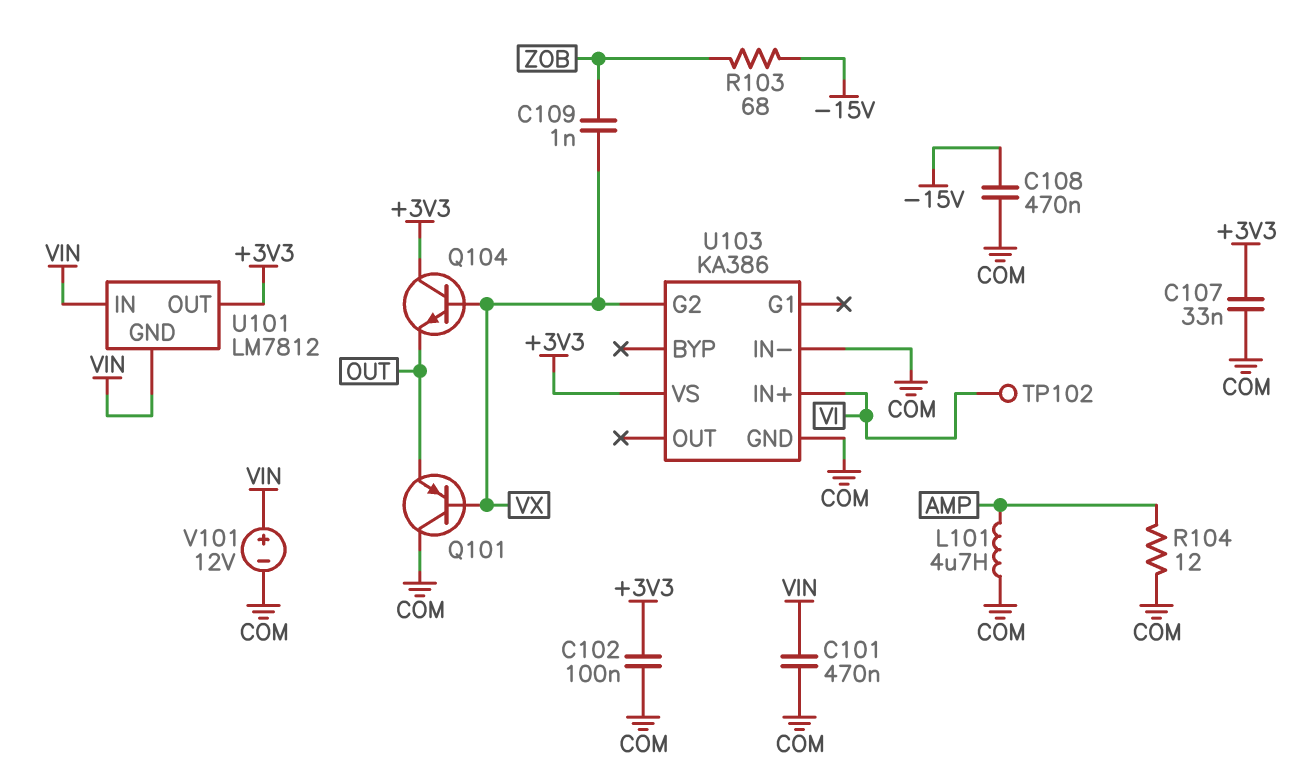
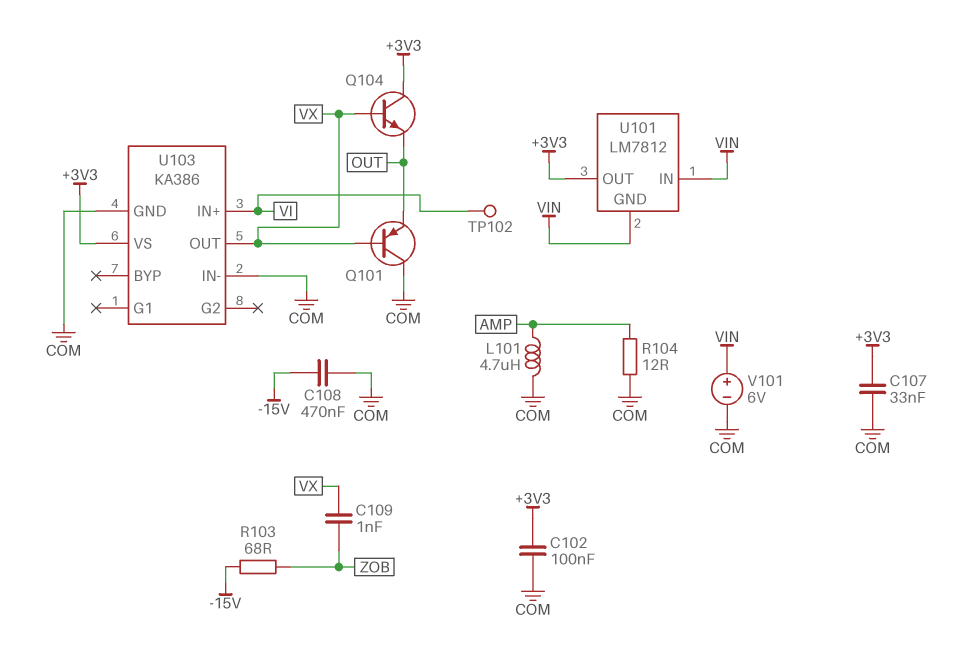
C101: 470nF (COM, VIN) -> none
U103 pin G2: VX -> none
U103 pin OUT: none -> VX
V101: 12V (plus VIN, minus COM) -> 6V (plus VIN, minus COM)

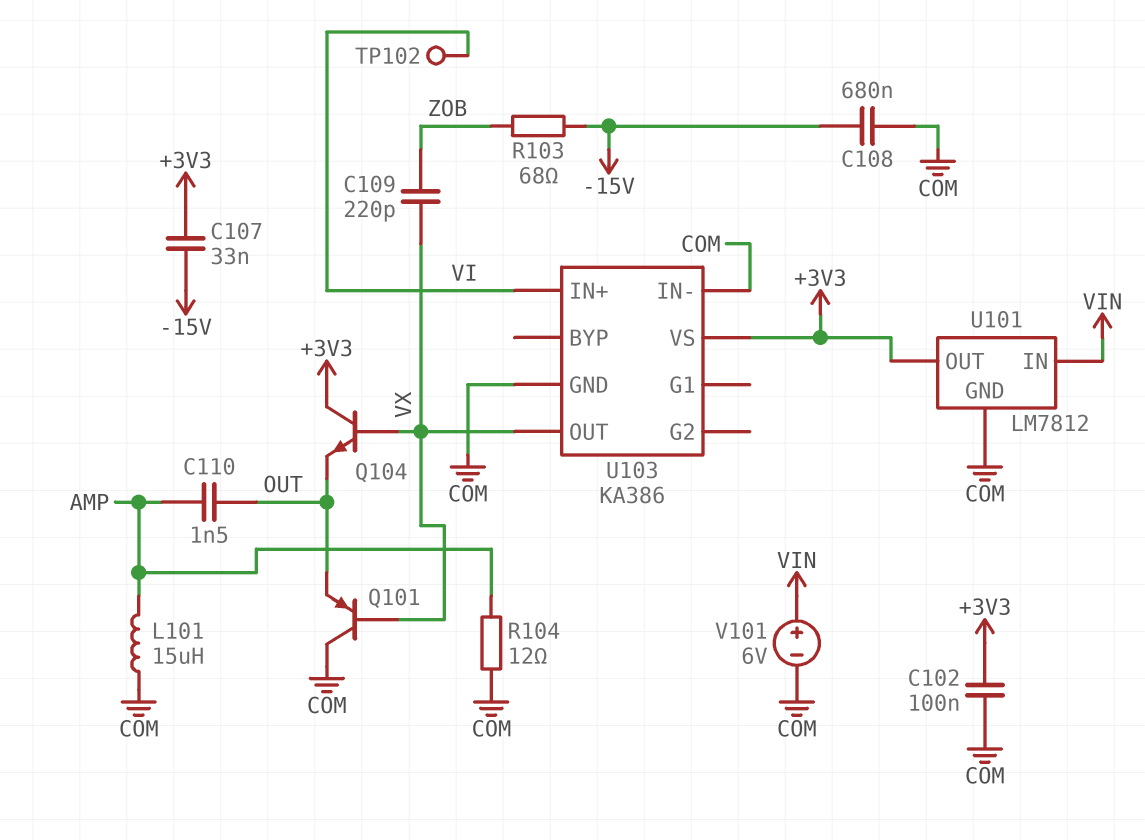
C107: 33nF (+3V3, COM) -> 33nF (+3V3, -15V)
C108: 470nF (-15V, COM) -> 680nF (-15V, COM)
C109: 1nF (VX, ZOB) -> 220pF (VX, ZOB)
C110: none -> 1.5nF (AMP, OUT)
L101: 4.7uH (AMP, COM) -> 15uH (AMP, COM)
U101 pin GND: VIN -> COM

